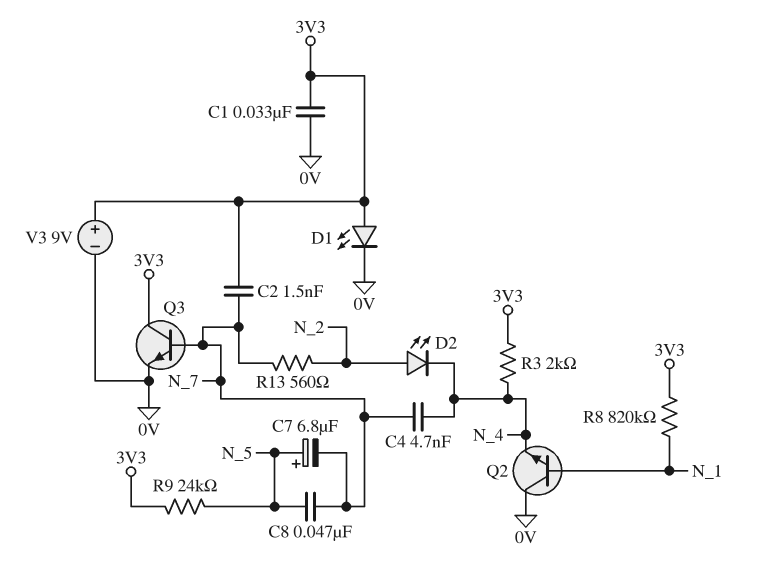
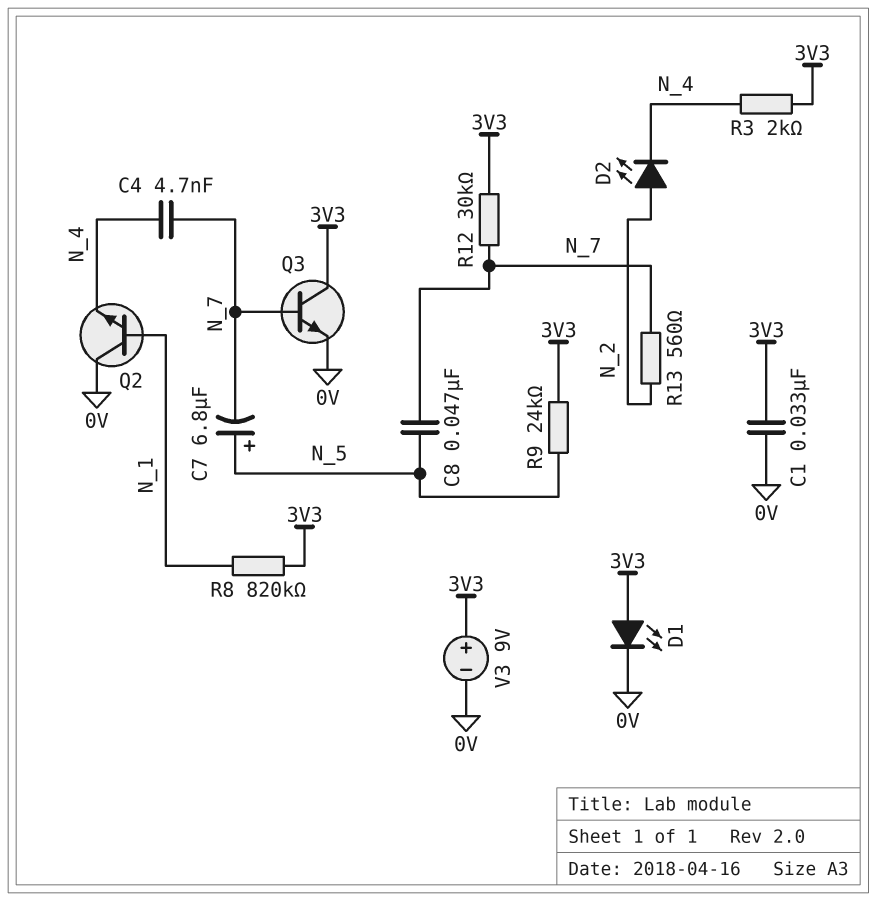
C2: 1.5nF (3V3, N_7) -> none
R12: none -> 30k (3V3, N_7)

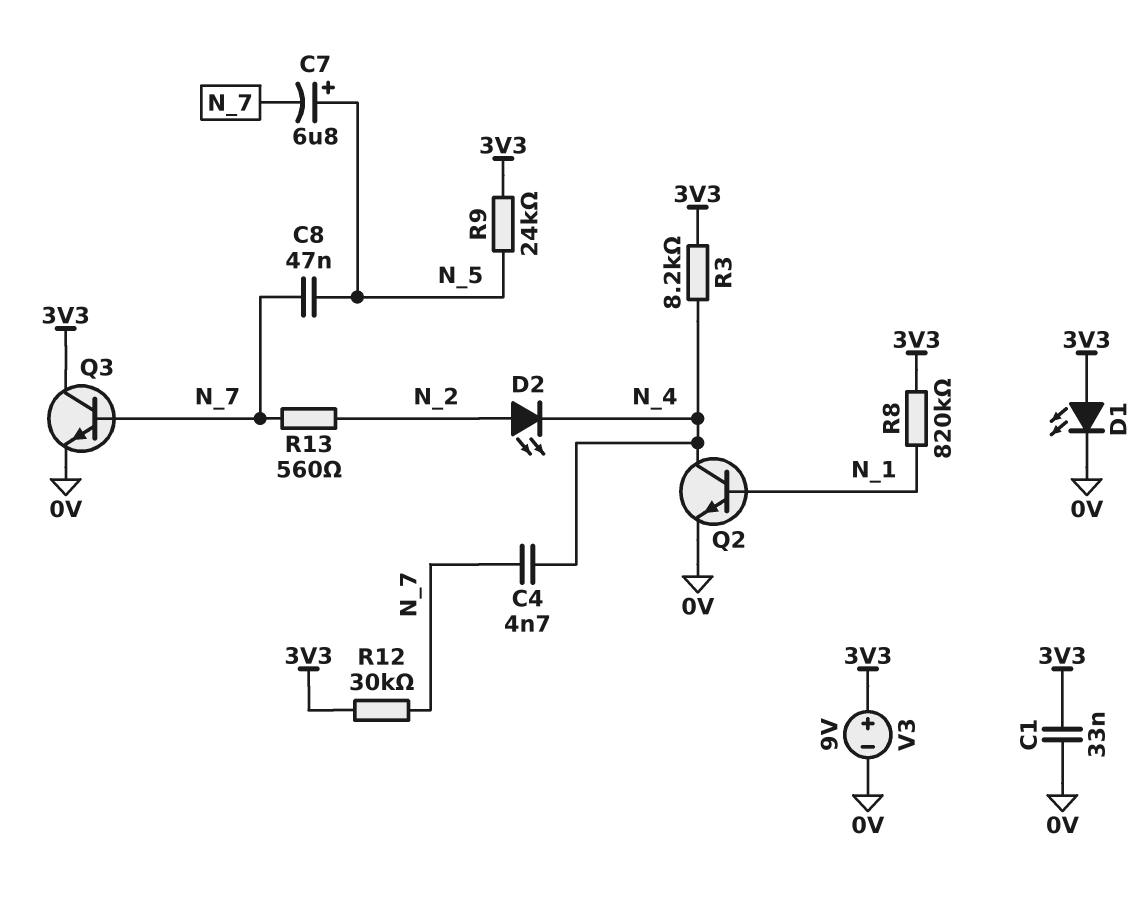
Q2: NPN (B N_1, C 0V, E N_4) -> NPN (B N_1, C N_4, E 0V)
R3: 2k (3V3, N_4) -> 8.2k (3V3, N_4)

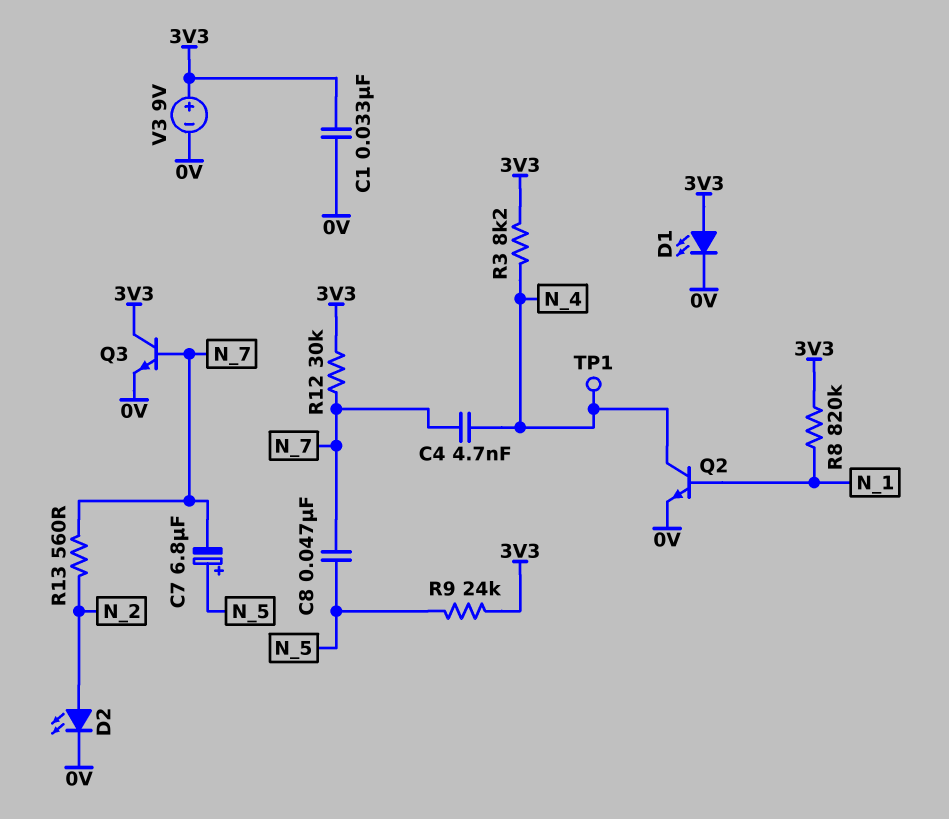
D2: LED (A N_2, K N_4) -> LED (A N_2, K 0V)
TP1: none -> test point (N_4)

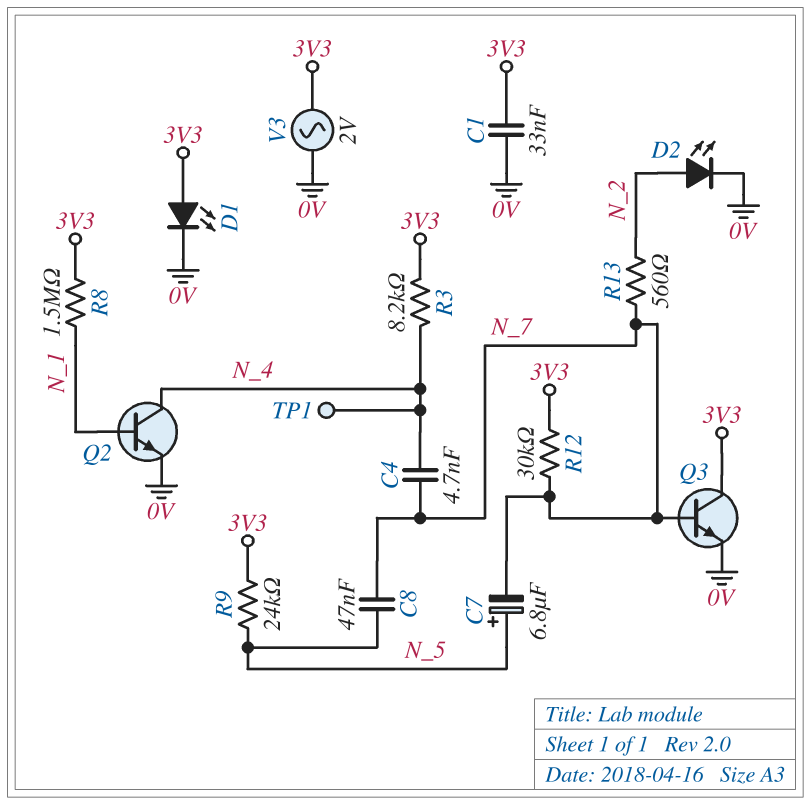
R8: 820k (3V3, N_1) -> 1.5M (3V3, N_1)
V3: 9V (plus 3V3, minus 0V) -> AC 2V (0V, 3V3)

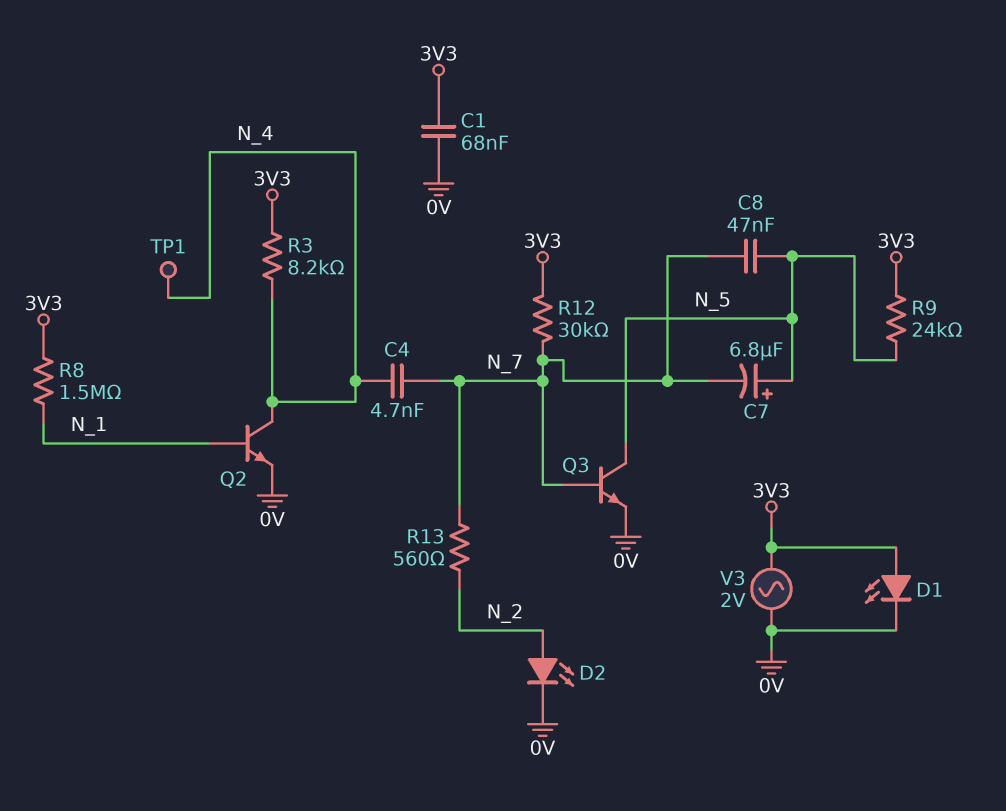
C1: 33nF (0V, 3V3) -> 68nF (0V, 3V3)
Q3: NPN (B N_7, C 3V3, E 0V) -> NPN (B N_7, C N_5, E 0V)

